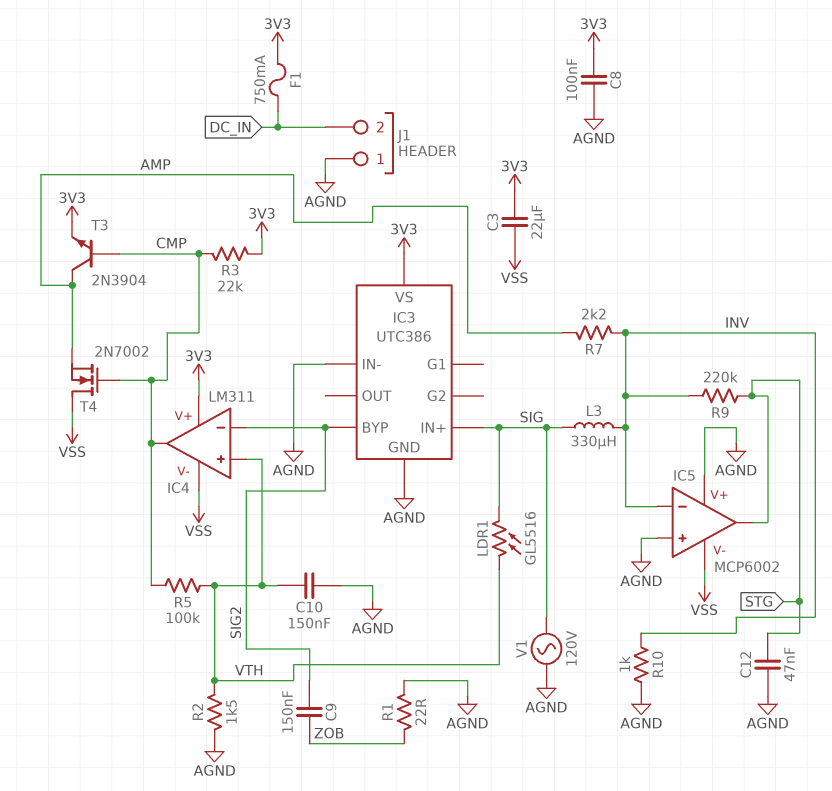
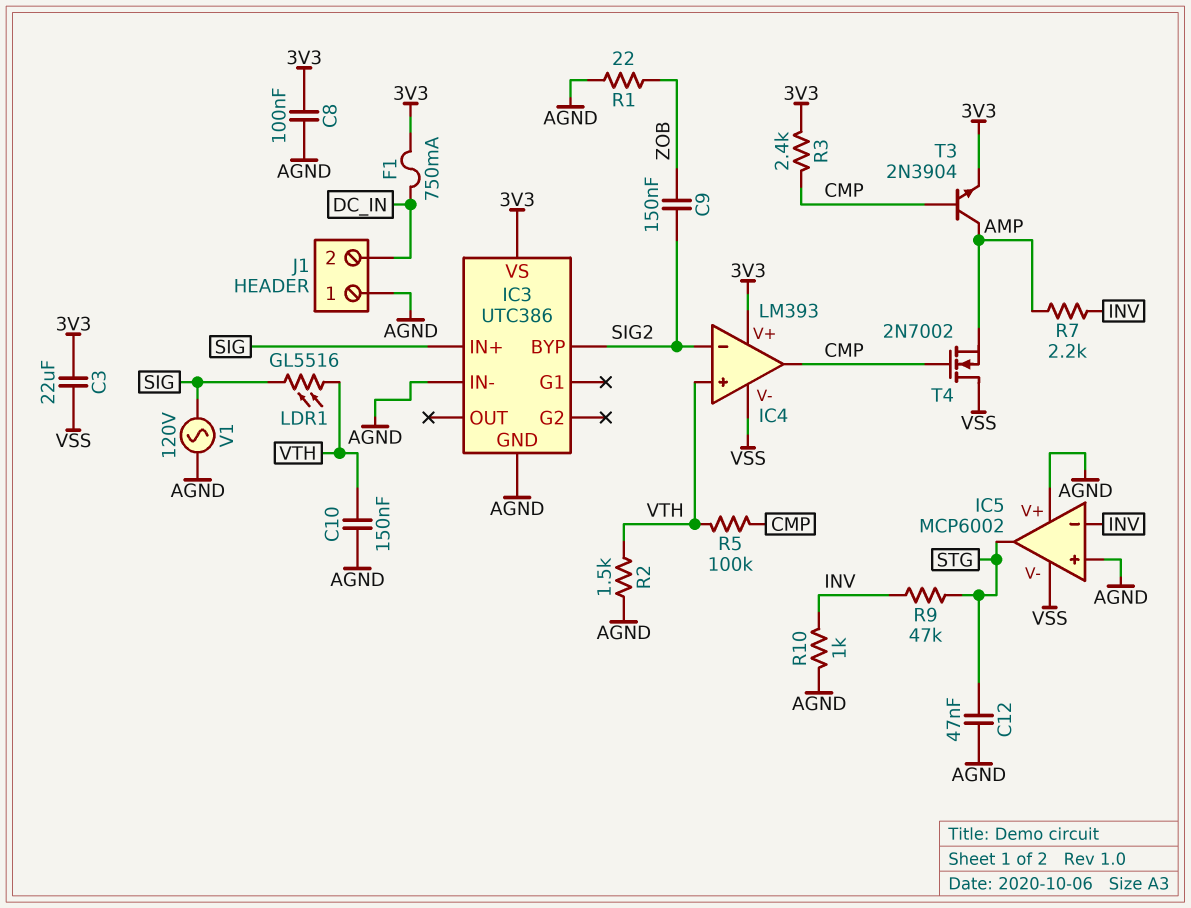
IC4: LM311 -> LM393
L3: 330uH (INV, SIG) -> none
R3: 22k (3V3, CMP) -> 2.4k (3V3, CMP)
R9: 220k (INV, STG) -> 47k (INV, STG)

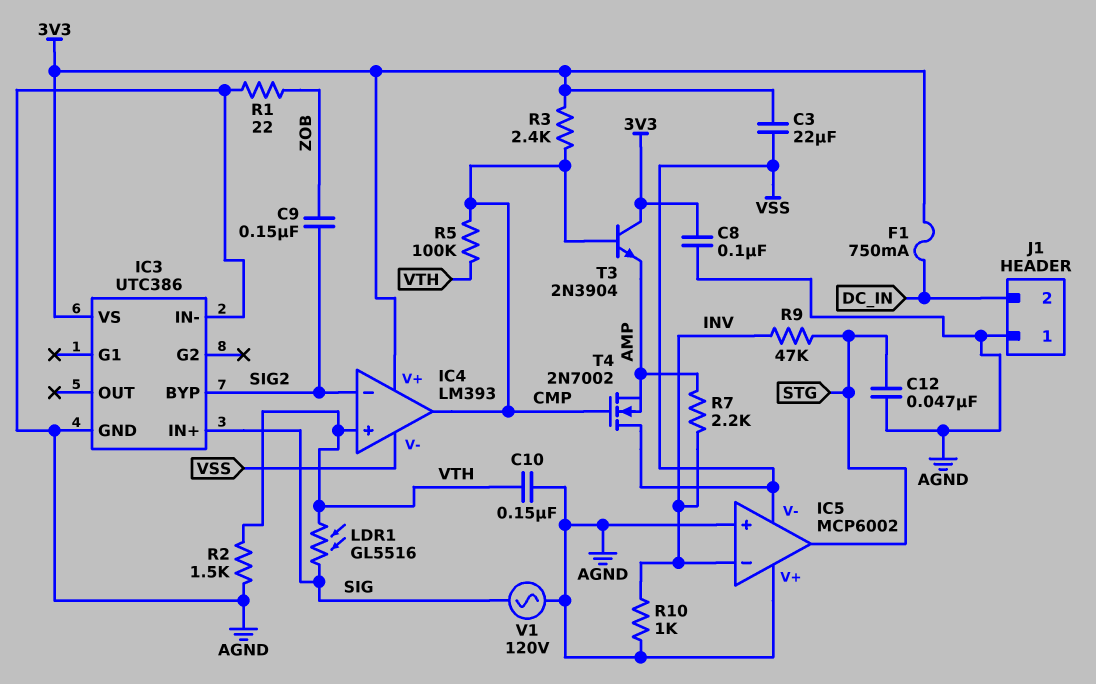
T3: NPN 2N3904 (B CMP, C AMP, E 3V3) -> NPN 2N3904 (B CMP, C 3V3, E AMP)

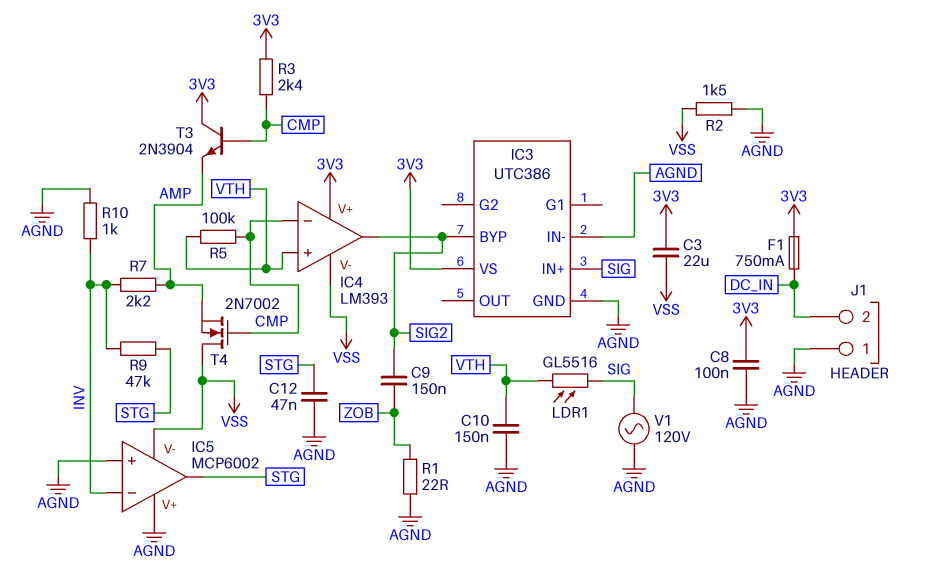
IC4 pin in-: SIG2 -> CMP
IC4 pin out: CMP -> SIG2
R2: 1.5k (AGND, VTH) -> 1.5k (AGND, VSS)

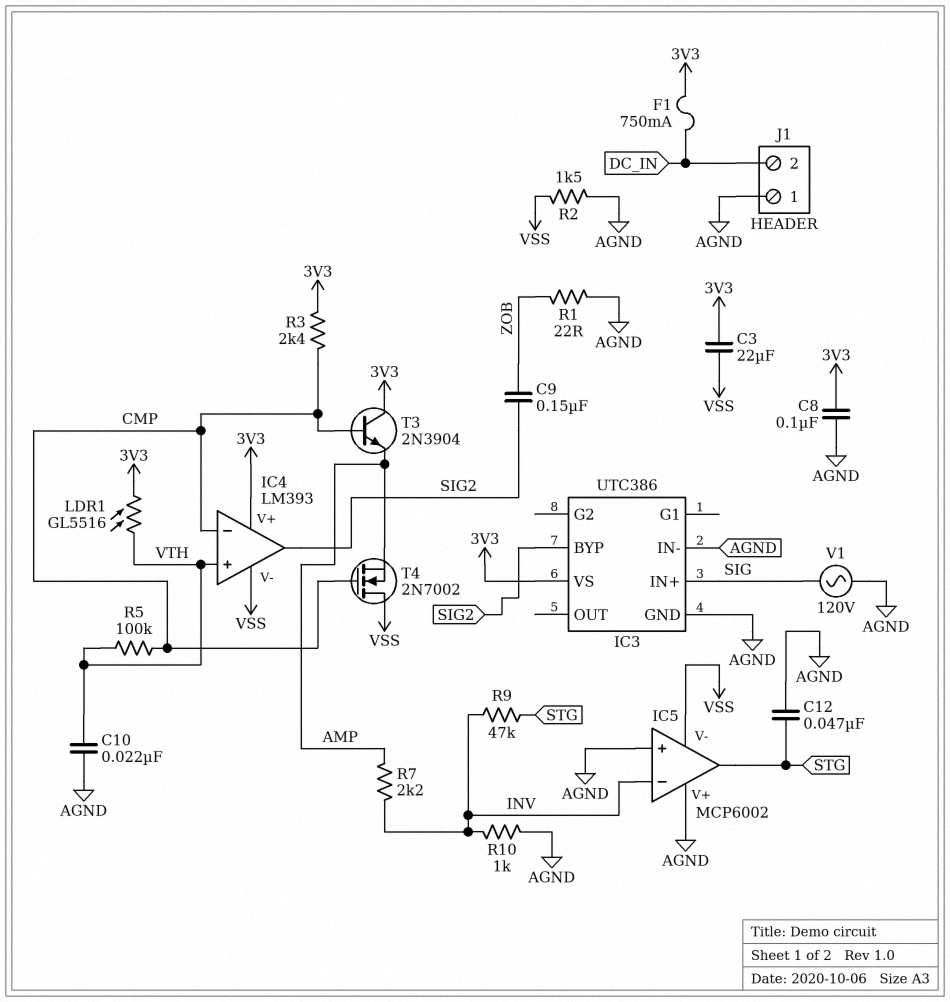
C10: 150nF (AGND, VTH) -> 22nF (AGND, VTH)
LDR1: GL5516 (SIG, VTH) -> GL5516 (3V3, VTH)

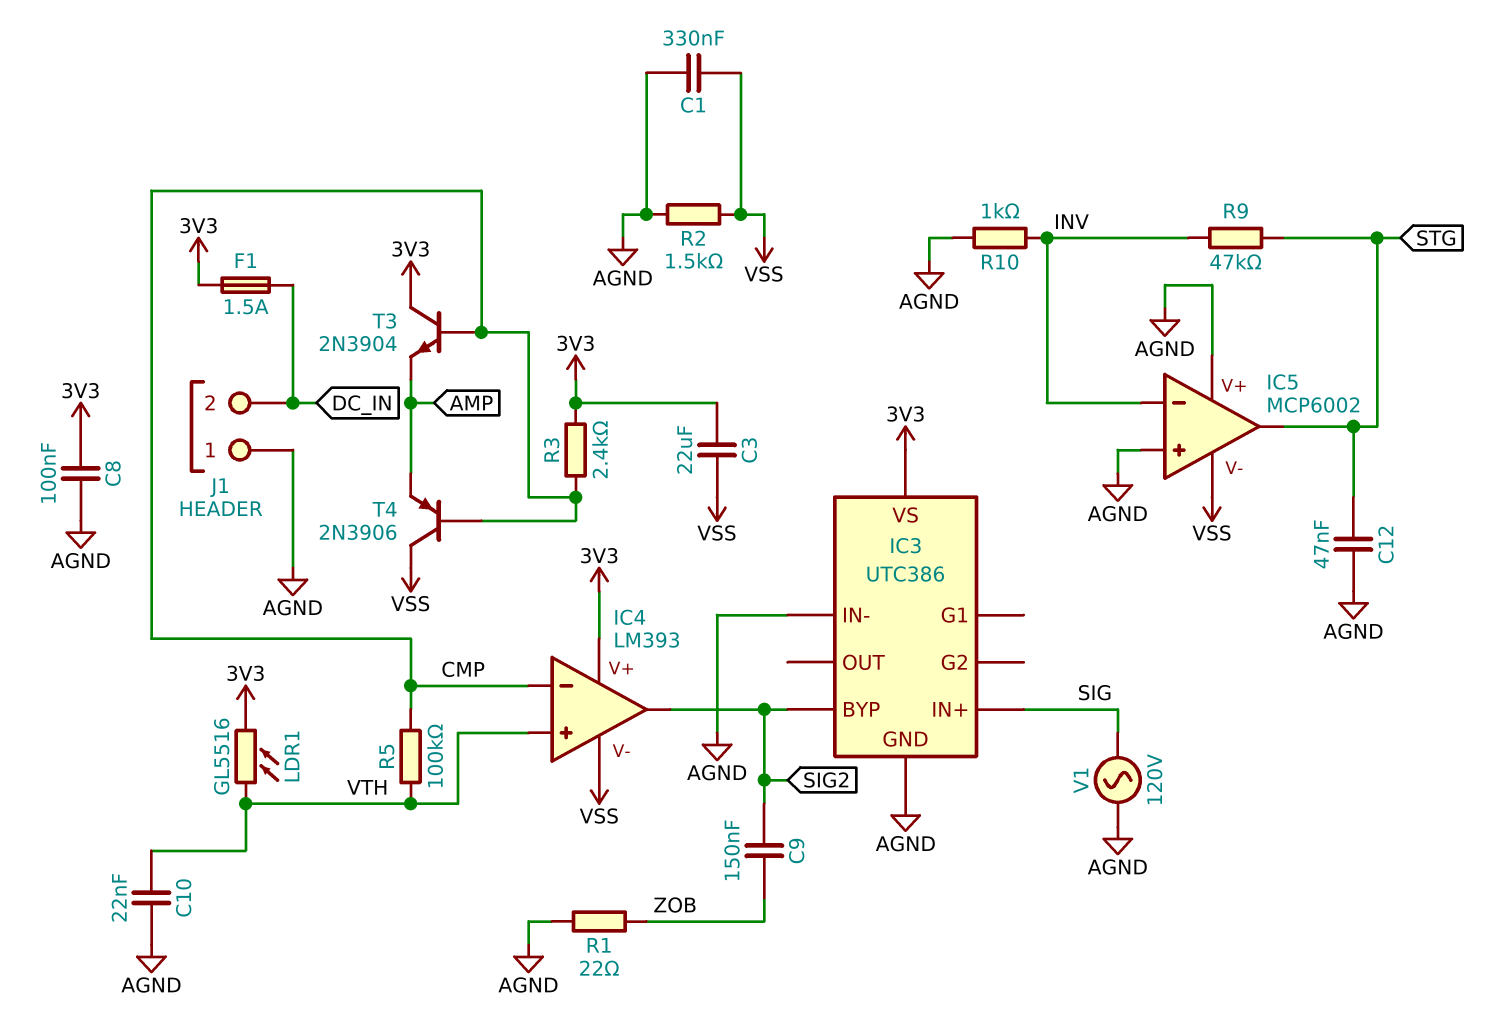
C1: none -> 330nF (AGND, VSS)
F1: 750mA (3V3, DC_IN) -> 1.5A (3V3, DC_IN)
R7: 2.2k (AMP, INV) -> none
T4: NMOS 2N7002 (G CMP, D VSS, S AMP) -> PNP 2N3906 (B CMP, C VSS, E AMP)

